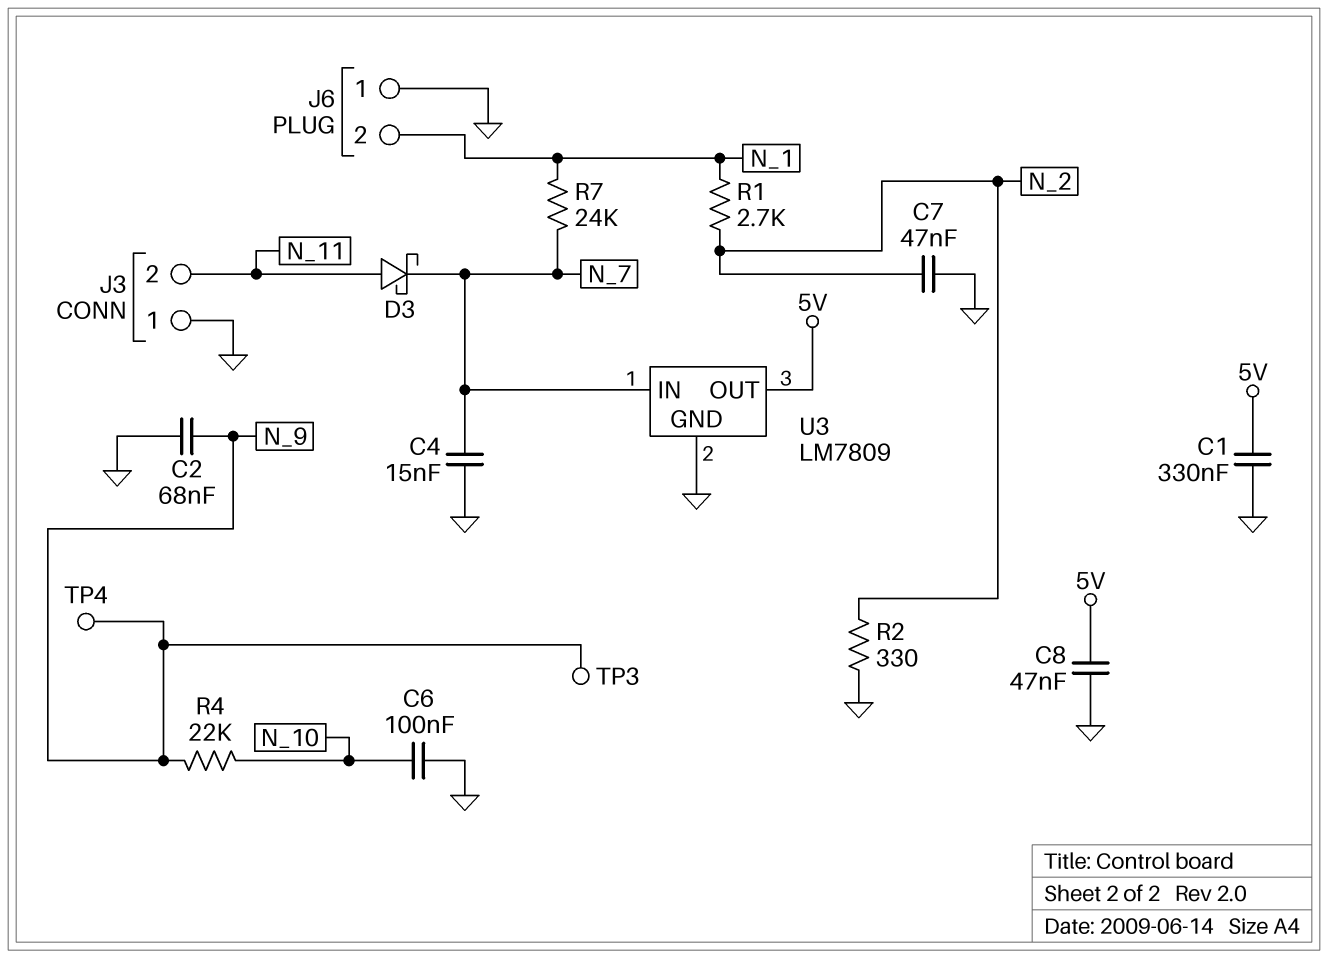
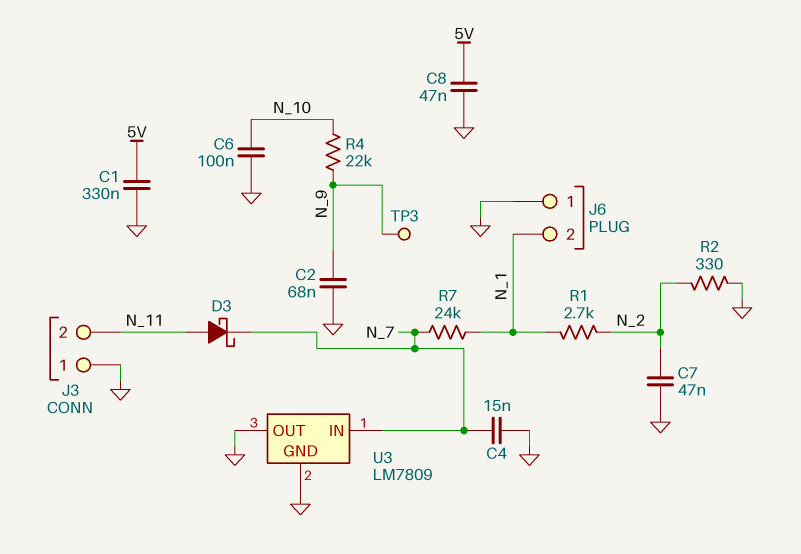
TP4: test point (N_9) -> none
U3 pin OUT: 5V -> GND

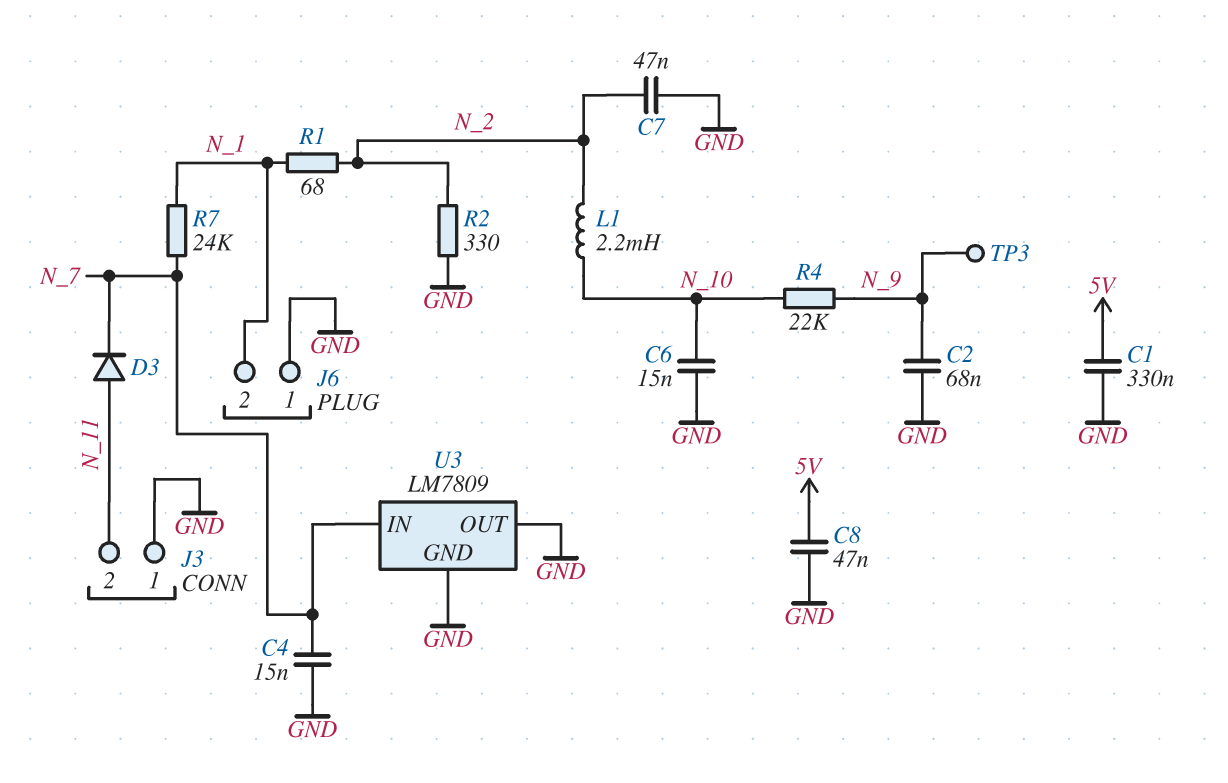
C6: 100nF (GND, N_10) -> 15nF (GND, N_10)
D3: schottky (A N_11, K N_7) -> diode (A N_11, K N_7)
L1: none -> 2.2mH (N_2, N_10)
R1: 2.7k (N_1, N_2) -> 68 (N_1, N_2)

